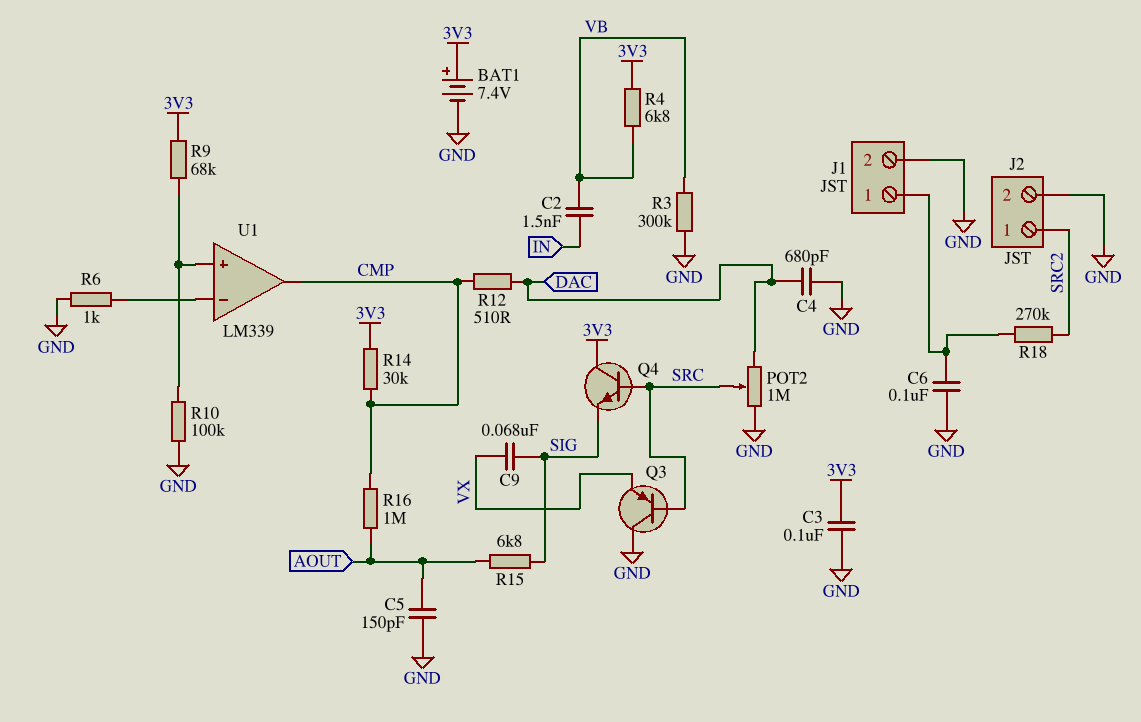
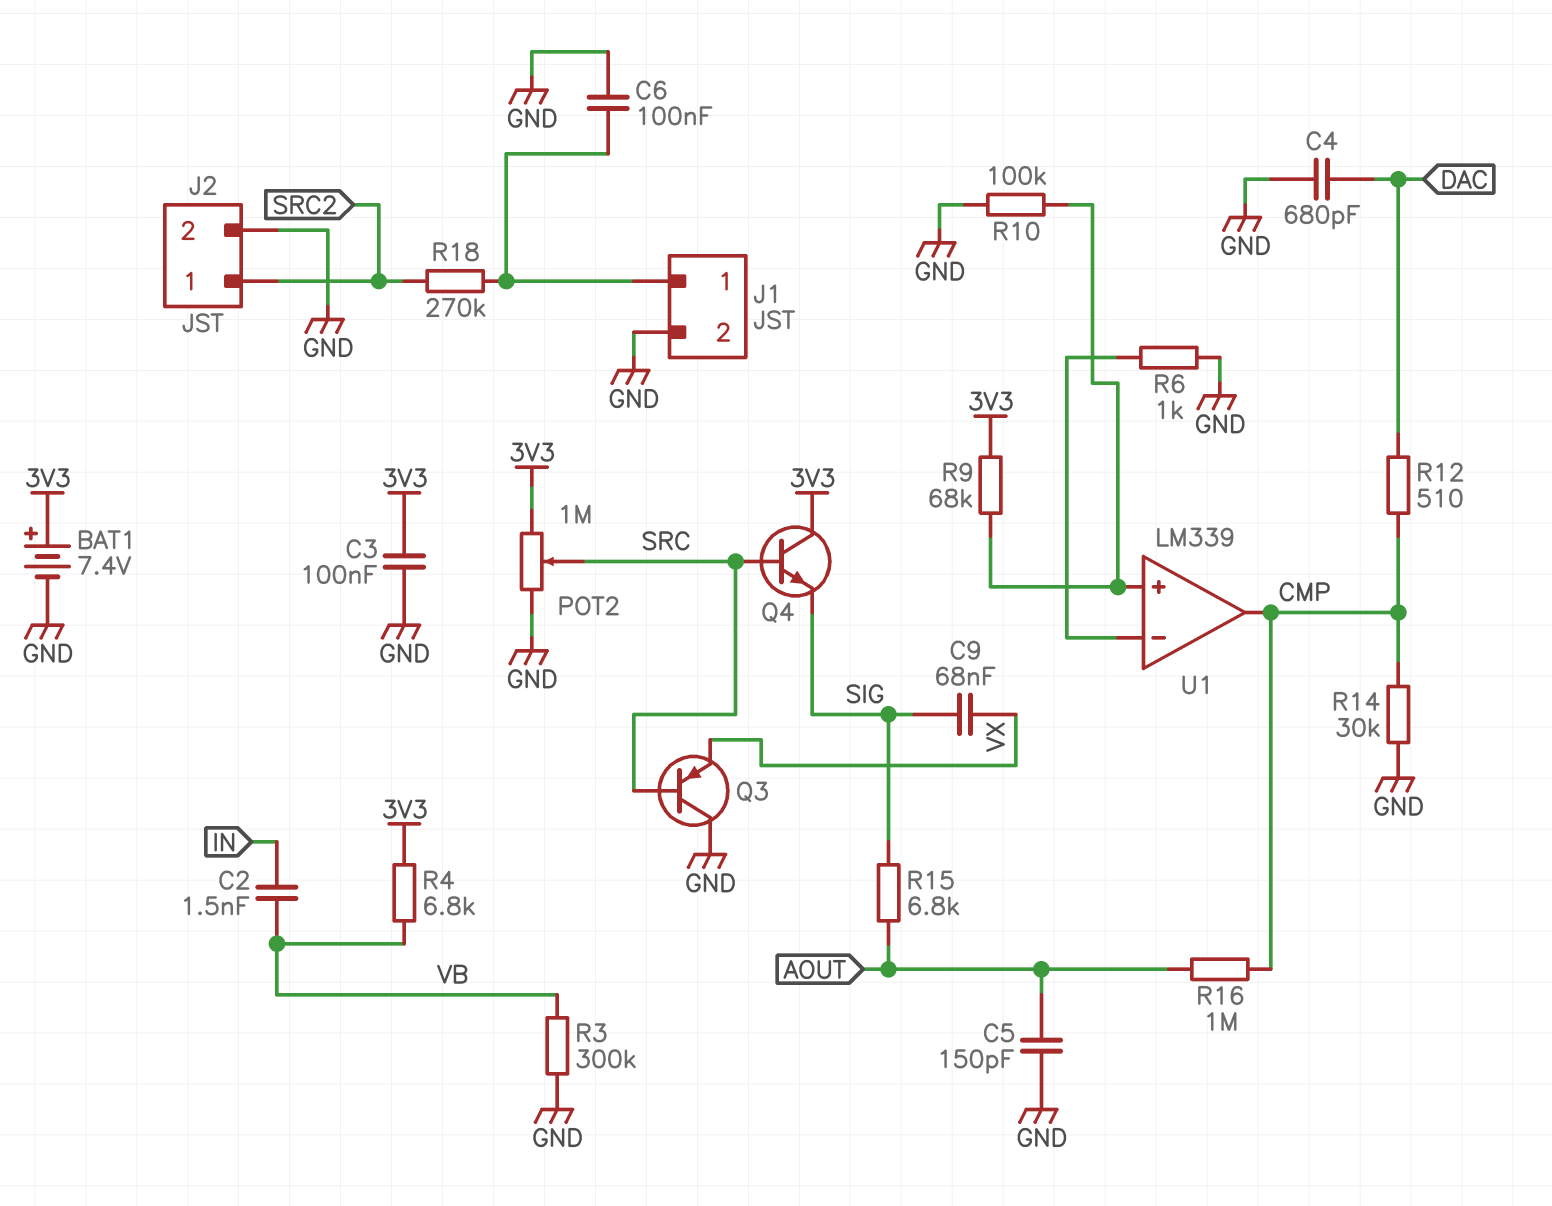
POT2: 1M (DAC, GND, wiper SRC) -> 1M (3V3, GND, wiper SRC)
R14: 30k (3V3, CMP) -> 30k (CMP, GND)

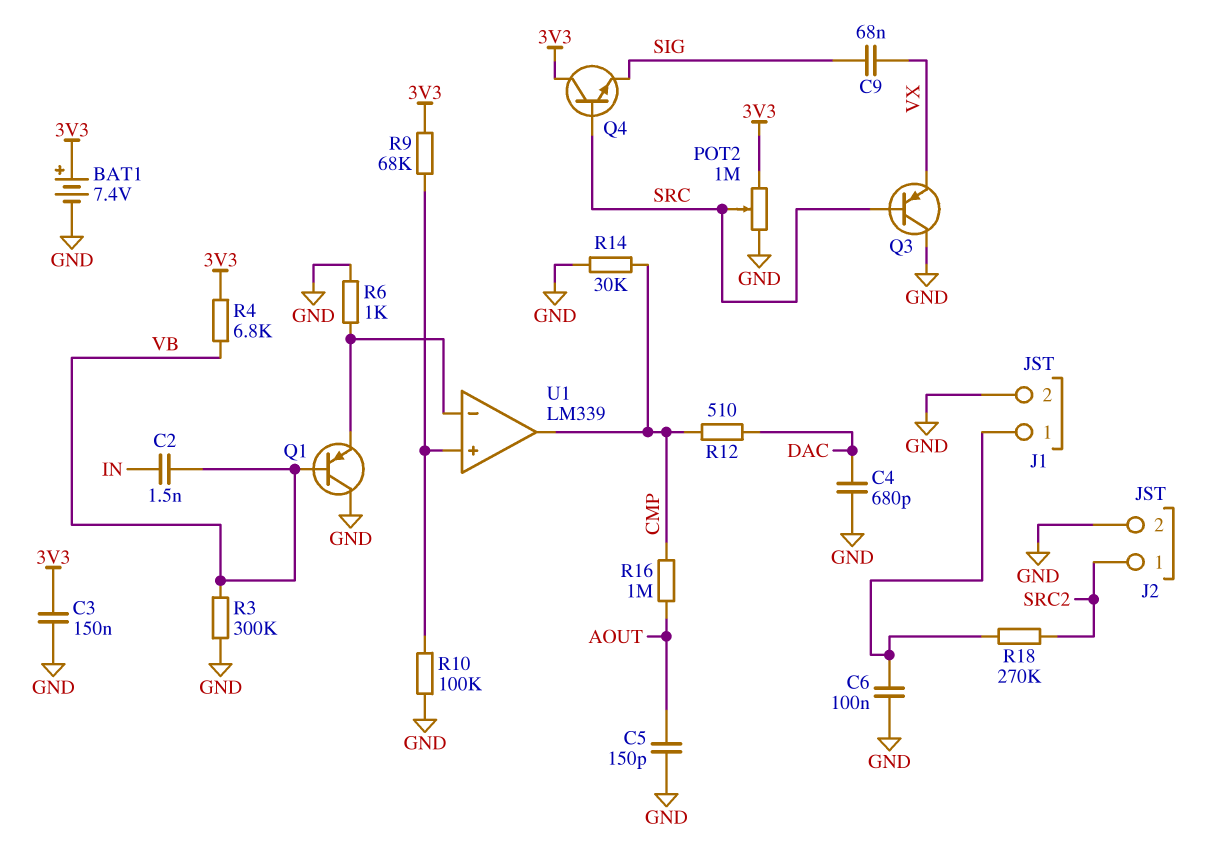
C3: 100nF (3V3, GND) -> 150nF (3V3, GND)
Q1: none -> PNP (B VB, C GND, E U1/in-)
R15: 6.8k (AOUT, SIG) -> none

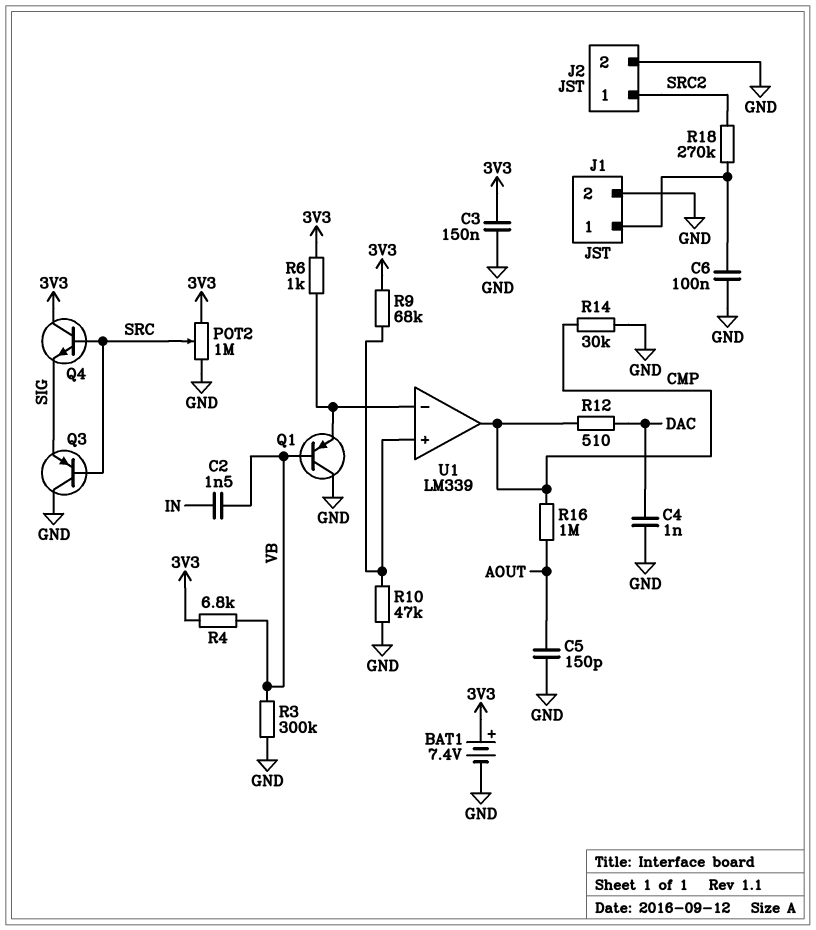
C4: 680pF (DAC, GND) -> 1nF (DAC, GND)
C9: 68nF (SIG, VX) -> none
Q3: PNP (B SRC, C GND, E VX) -> PNP (B SRC, C GND, E SIG)
R6: 1k (GND, U1/in-) -> 1k (3V3, U1/in-)
R10: 100k (GND, U1/in+) -> 47k (GND, U1/in+)

